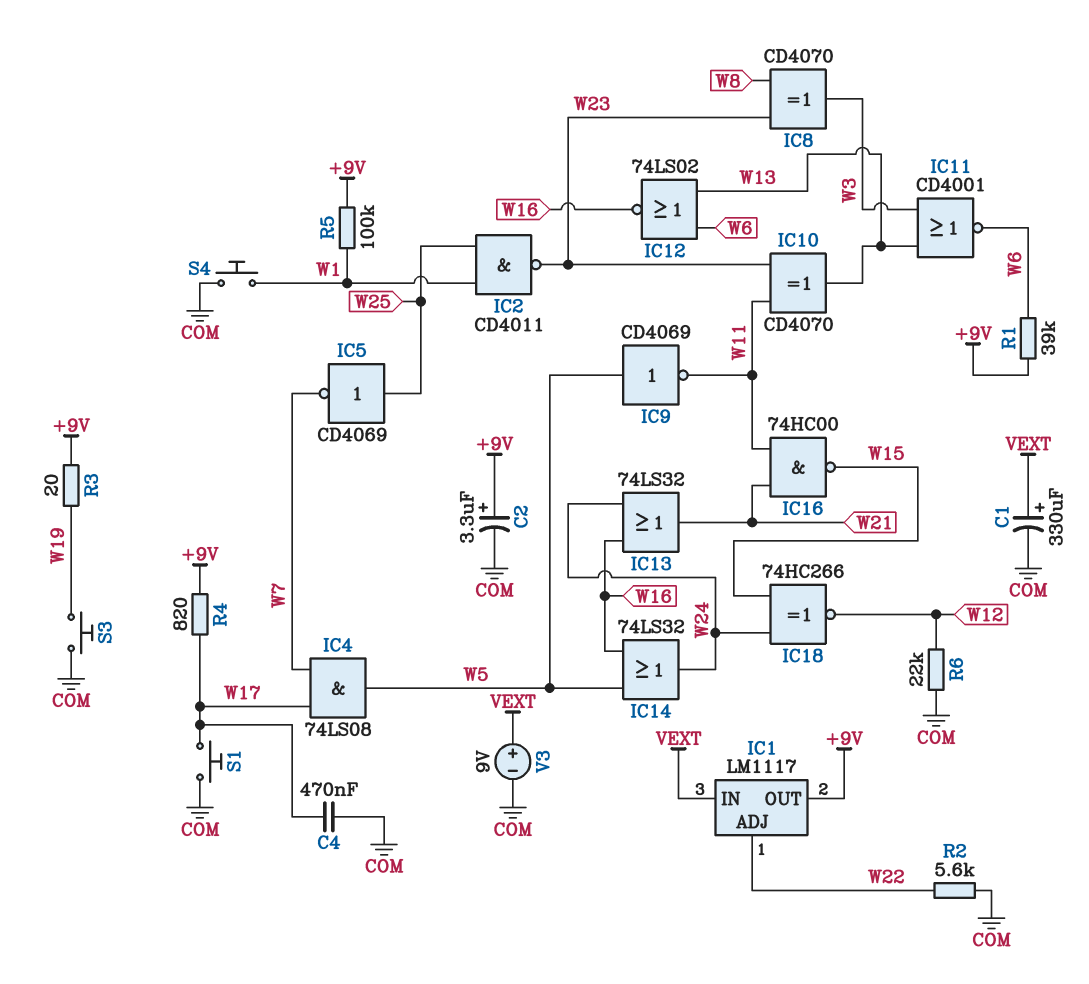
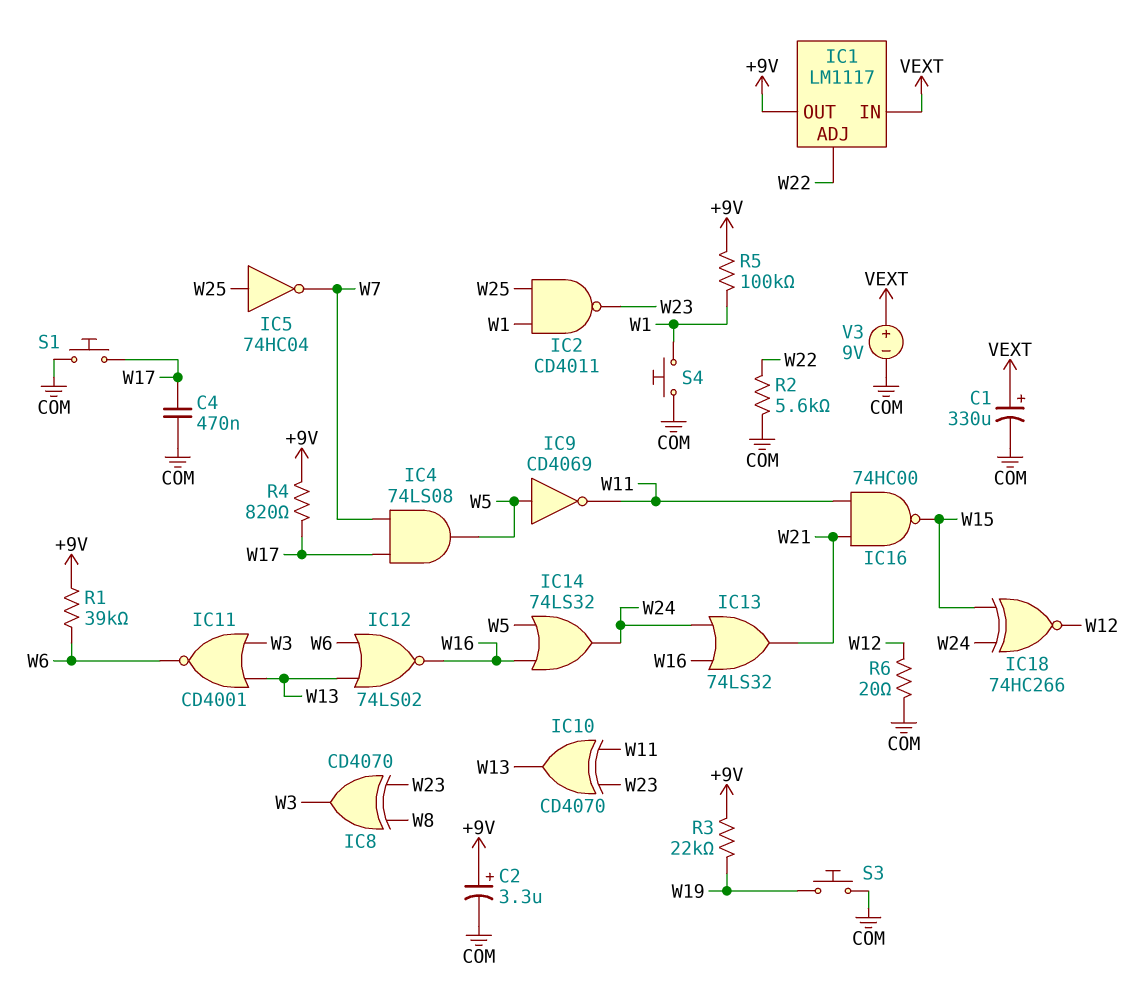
IC5: NOT CD4069 (in W25, out W7) -> NOT 74HC04 (in W25, out W7)
R3: 20 (+9V, W19) -> 22k (+9V, W19)
R6: 22k (COM, W12) -> 20 (COM, W12)

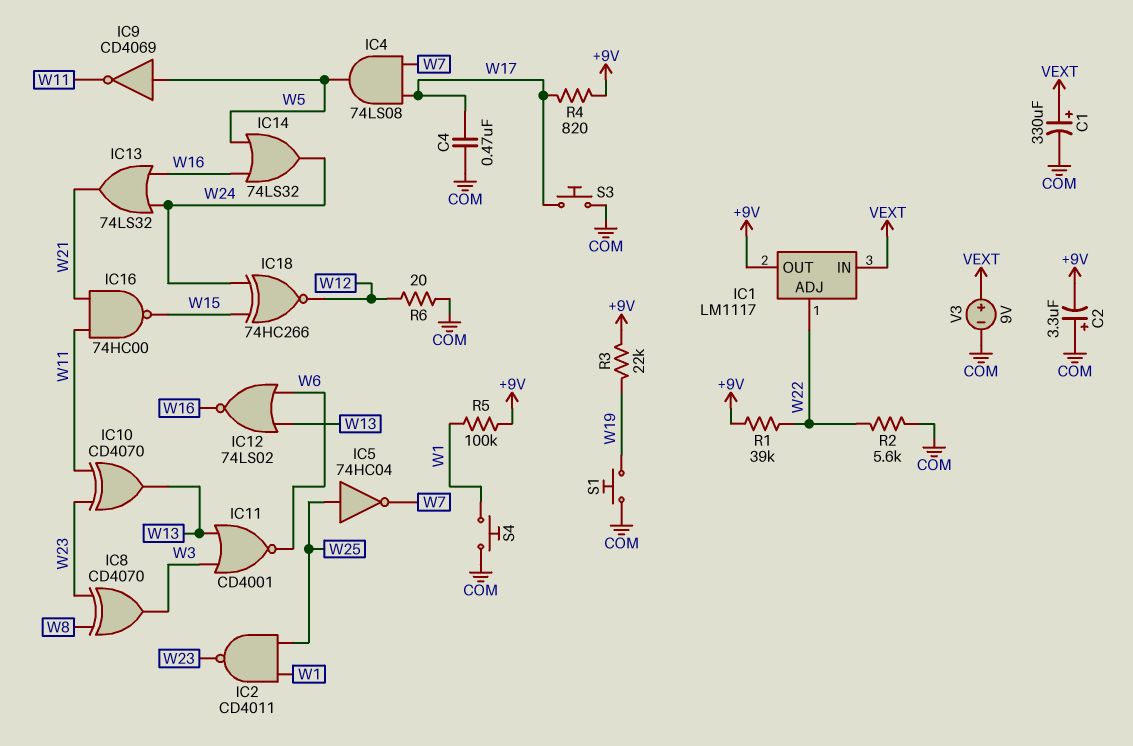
C2: 3.3uF (plus +9V, minus COM) -> 3.3uF (plus COM, minus +9V)
R1: 39k (+9V, W6) -> 39k (+9V, W22)
S1: button (COM, W17) -> button (COM, W19)
S3: button (COM, W19) -> button (COM, W17)

